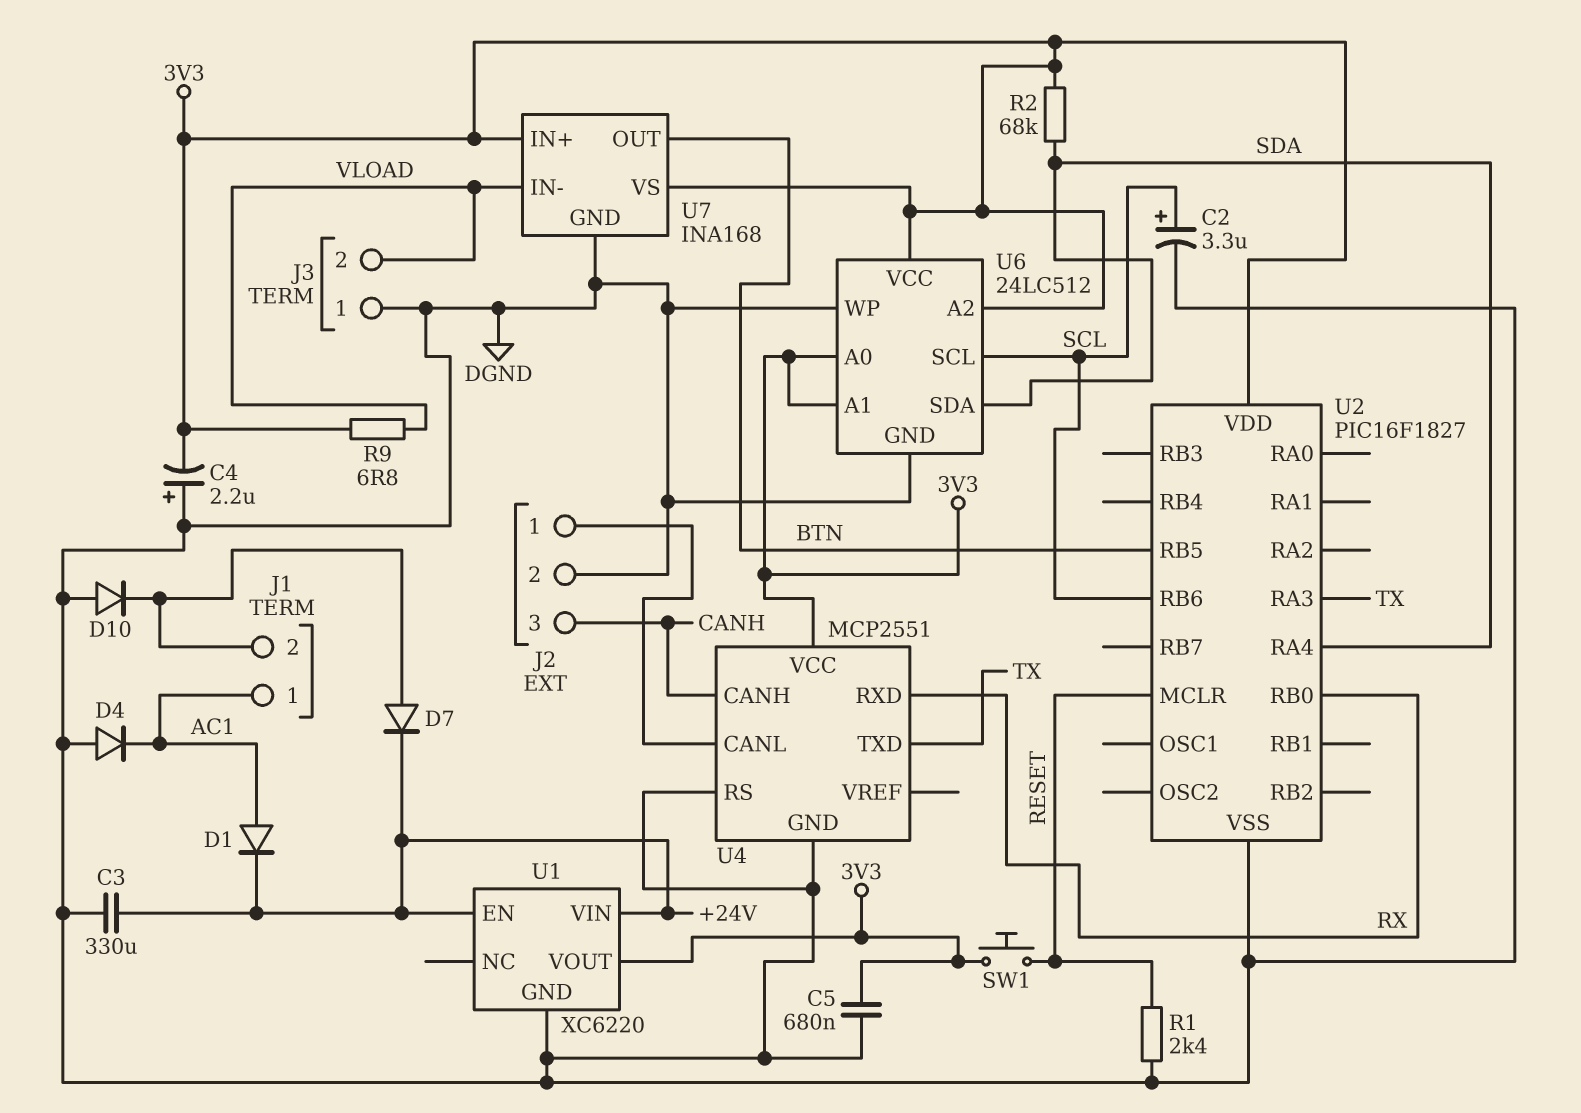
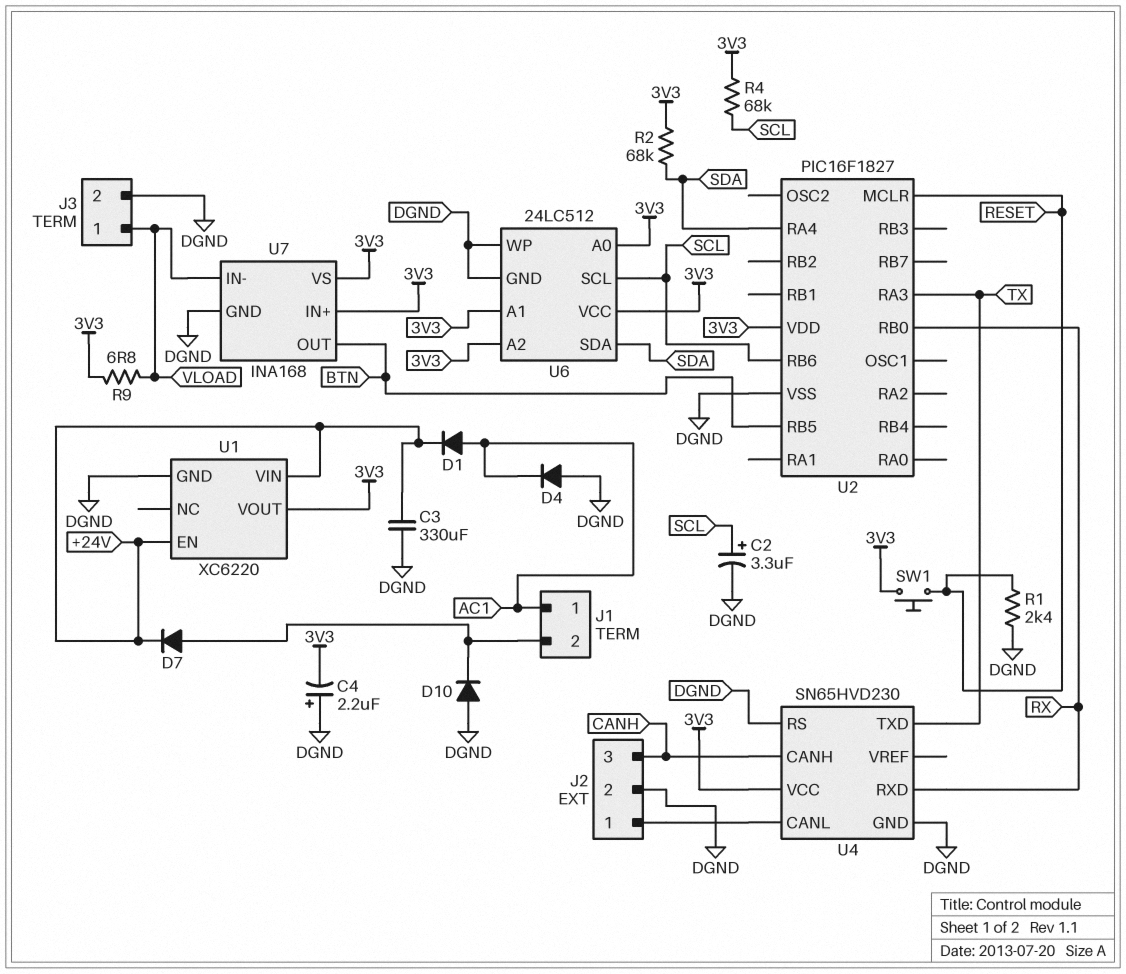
C5: 680nF (3V3, DGND) -> none
J3 pin 1: DGND -> VLOAD
J3 pin 2: VLOAD -> DGND
R4: none -> 68k (3V3, SCL)
U4: MCP2551 -> SN65HVD230

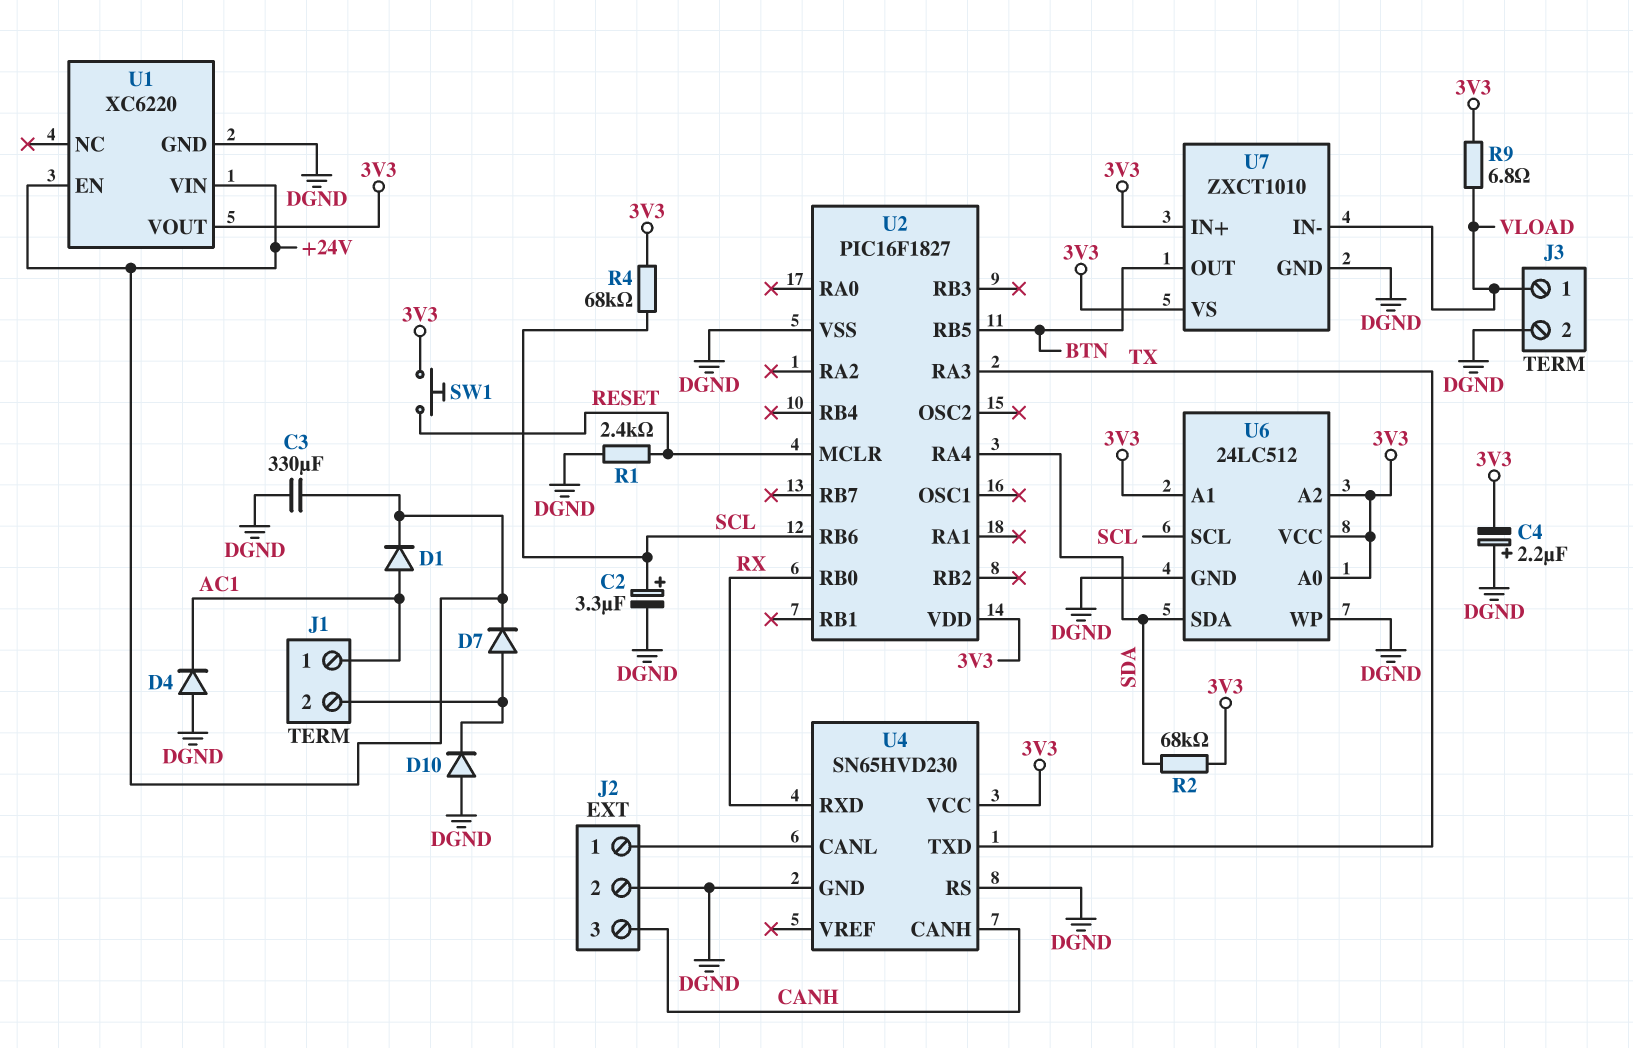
U7: INA168 -> ZXCT1010

